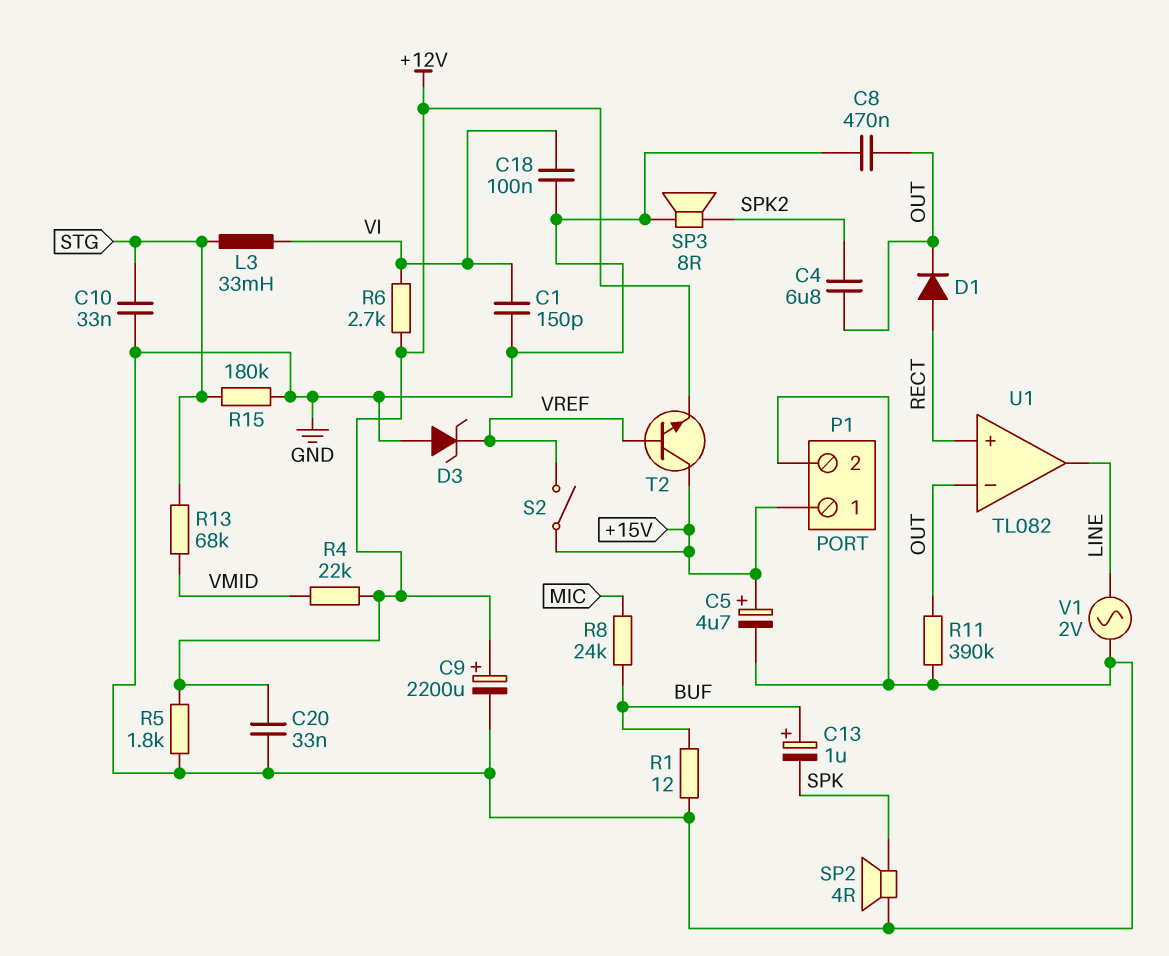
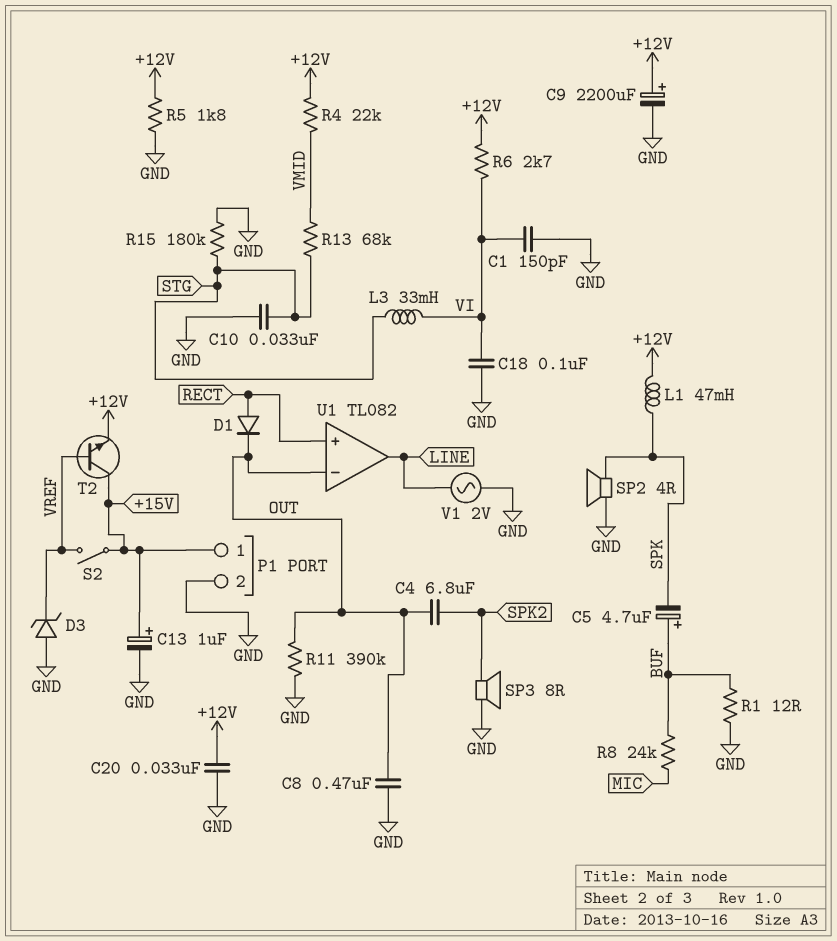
C5: 4.7uF (plus +15V, minus GND) -> 4.7uF (plus BUF, minus SPK)
C13: 1uF (plus BUF, minus SPK) -> 1uF (plus +15V, minus GND)
L1: none -> 47mH (+12V, SPK)

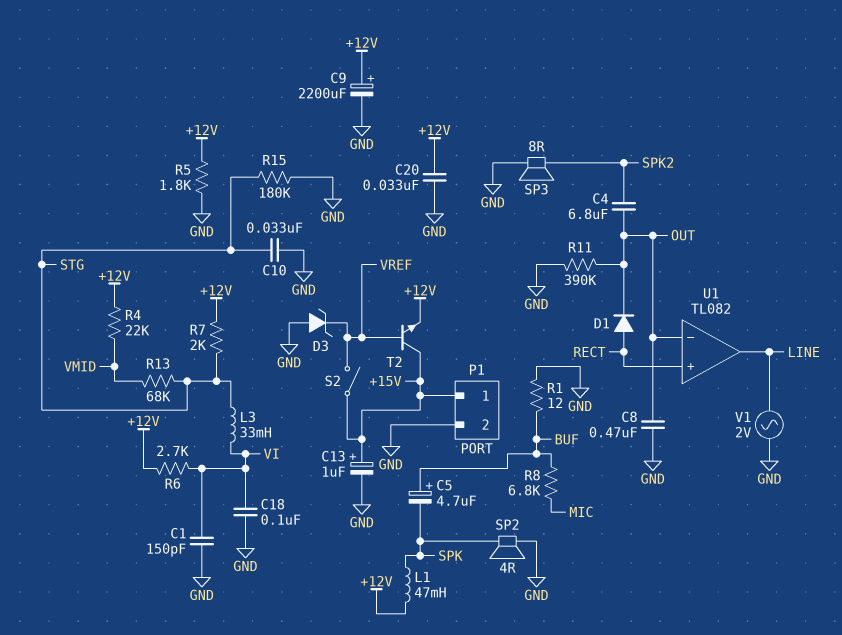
R7: none -> 2k (+12V, STG)
R8: 24k (BUF, MIC) -> 6.8k (BUF, MIC)

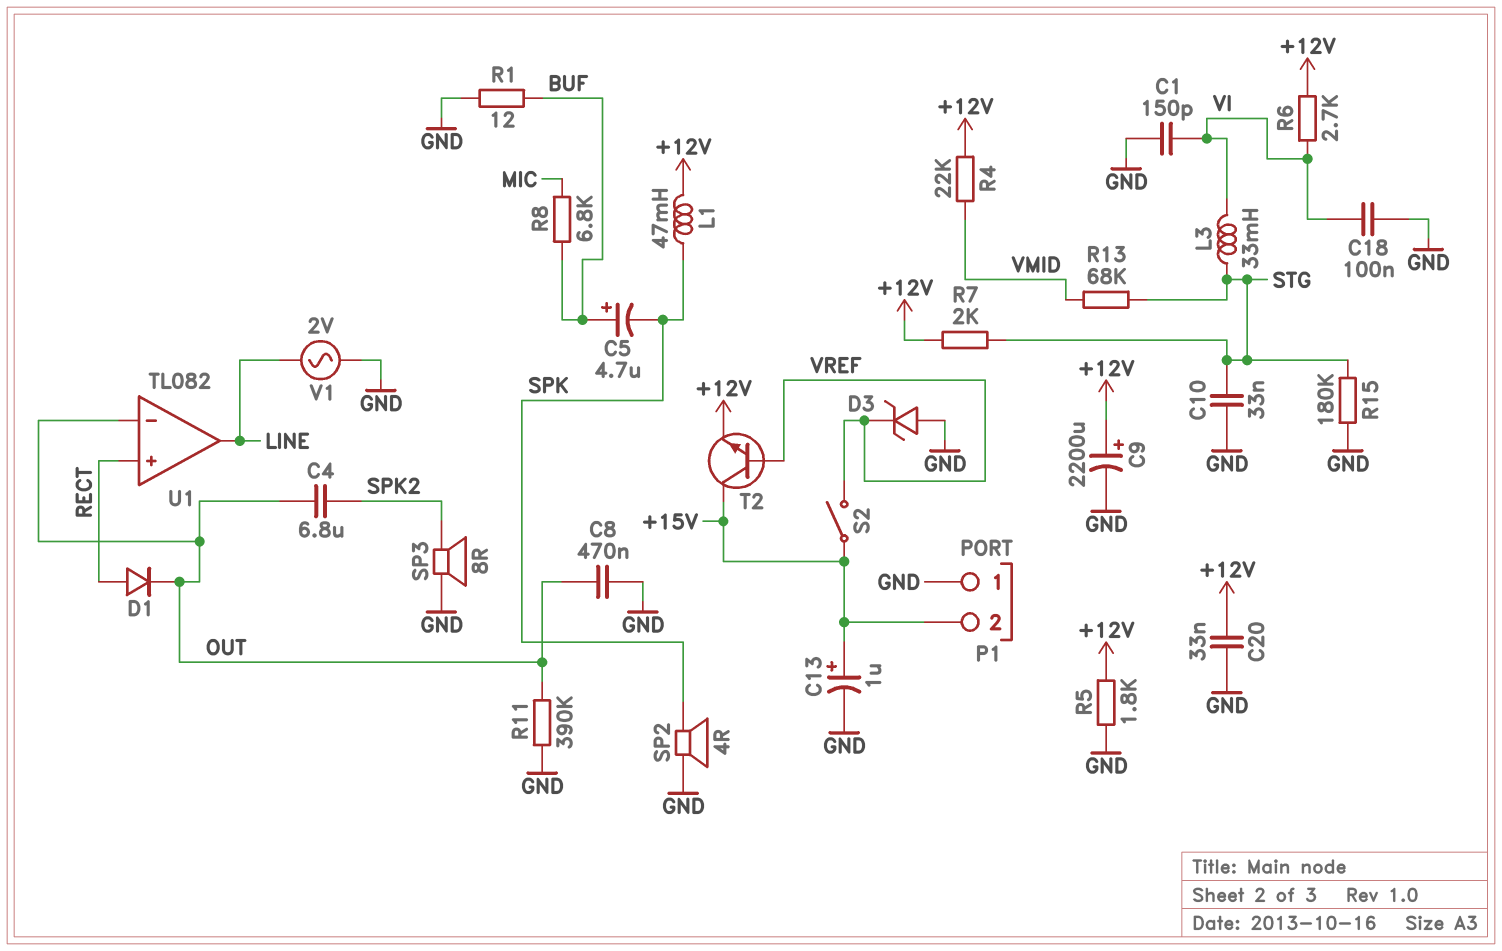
P1 pin 1: +15V -> GND
P1 pin 2: GND -> +15V

